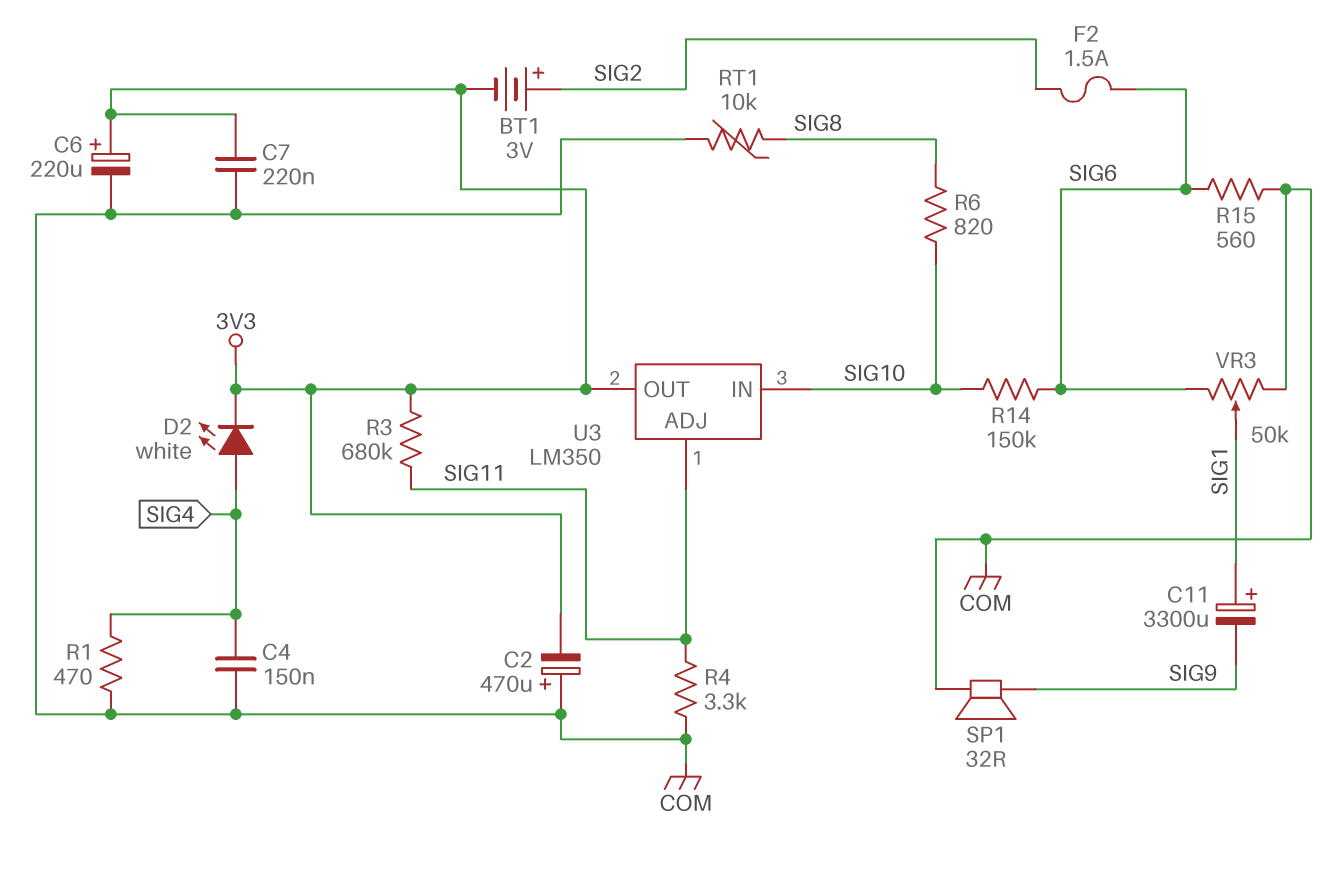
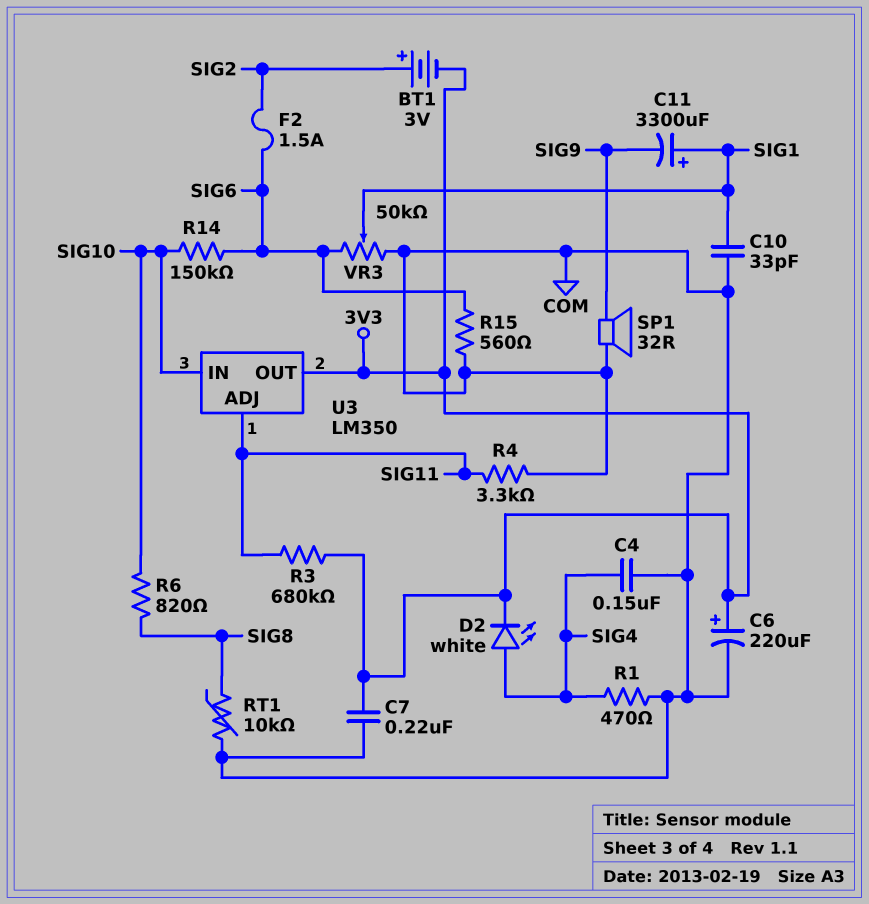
C2: 470uF (plus COM, minus 3V3) -> none
C10: none -> 33pF (COM, SIG1)

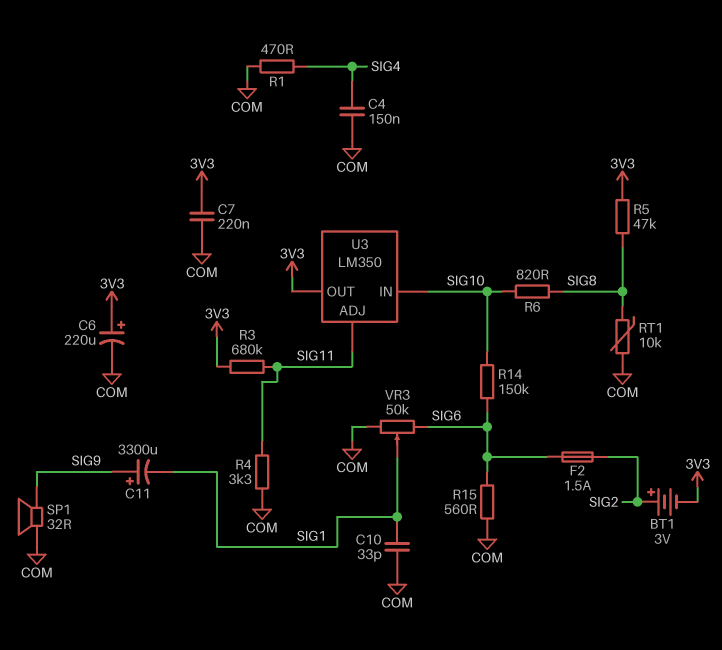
C11: 3300uF (plus SIG1, minus SIG9) -> 3300uF (plus SIG9, minus SIG1)
D2: LED white (A SIG4, K 3V3) -> none
R5: none -> 47k (3V3, SIG8)

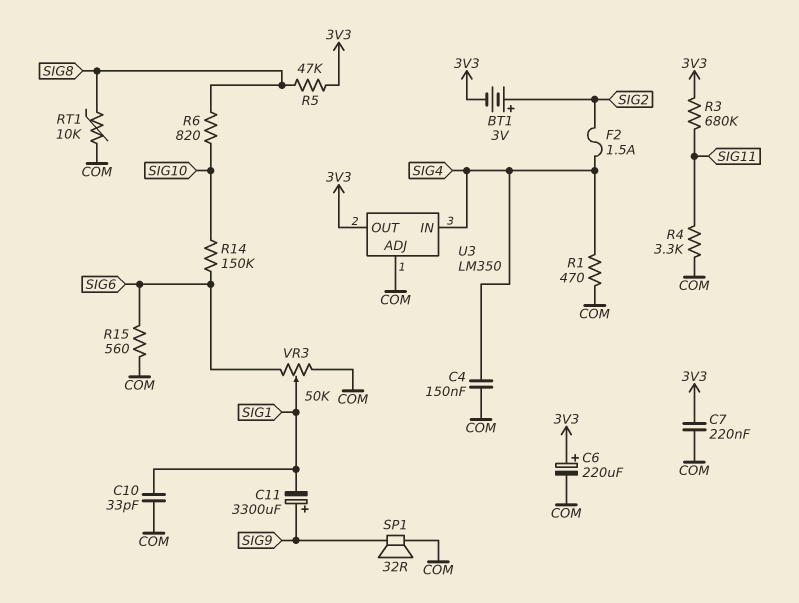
F2: 1.5A (SIG2, SIG6) -> 1.5A (SIG2, SIG4)
U3 pin ADJ: SIG11 -> COM
U3 pin IN: SIG10 -> SIG4

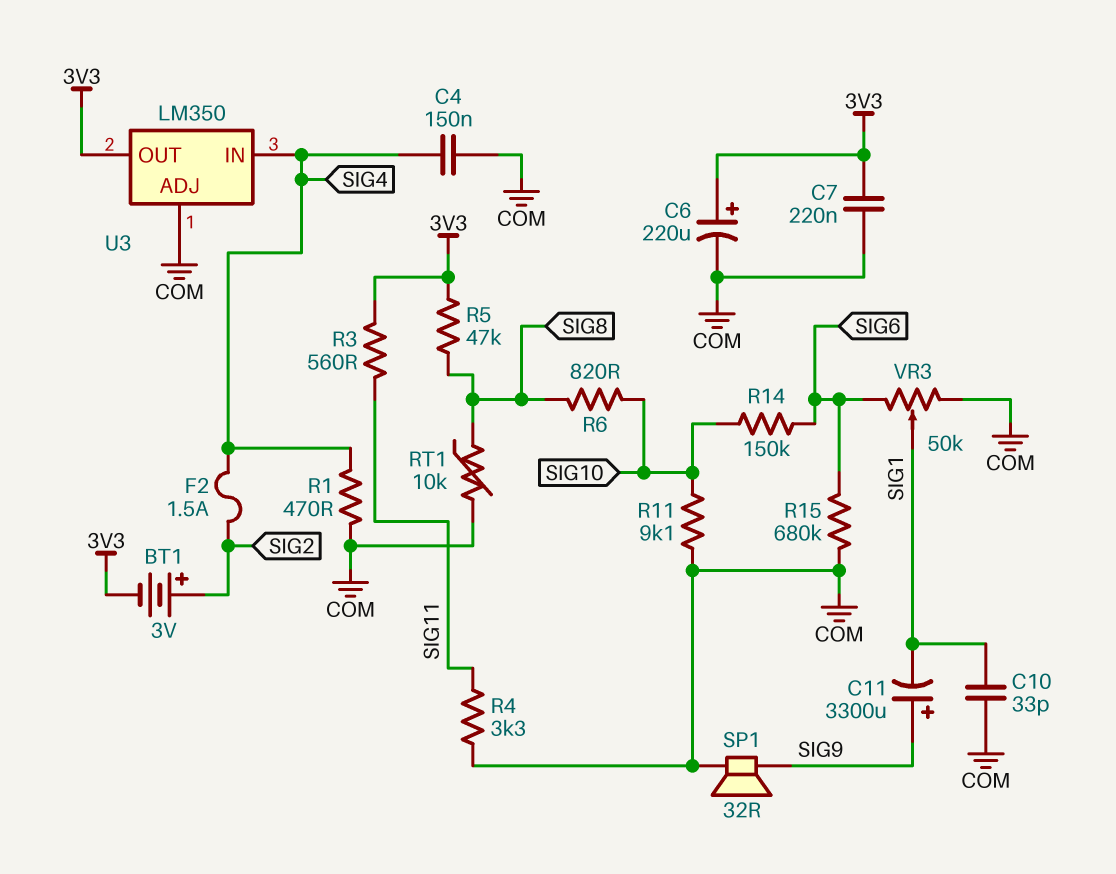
R3: 680k (3V3, SIG11) -> 560 (3V3, SIG11)
R11: none -> 9.1k (COM, SIG10)
R15: 560 (COM, SIG6) -> 680k (COM, SIG6)

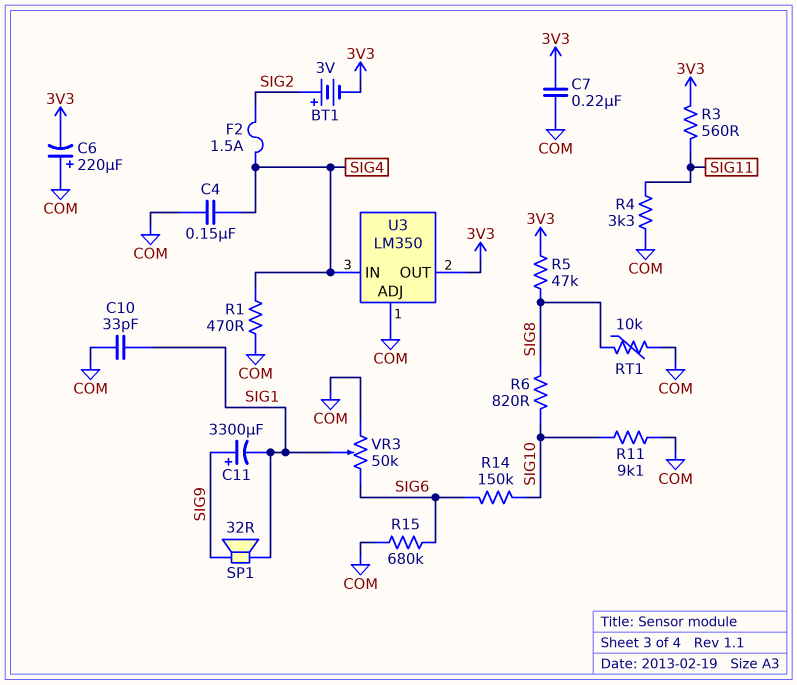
C6: 220uF (plus 3V3, minus COM) -> 220uF (plus COM, minus 3V3)
SP1: speaker 32R (COM, SIG9) -> speaker 32R (SIG1, SIG9)

